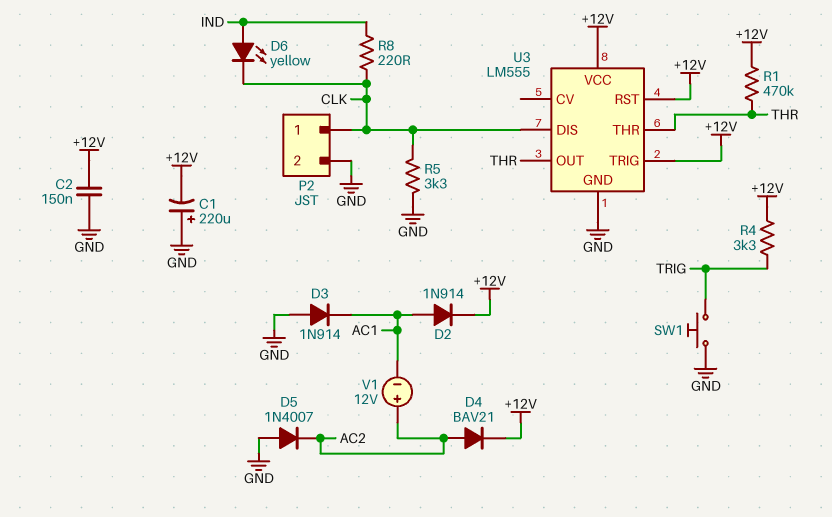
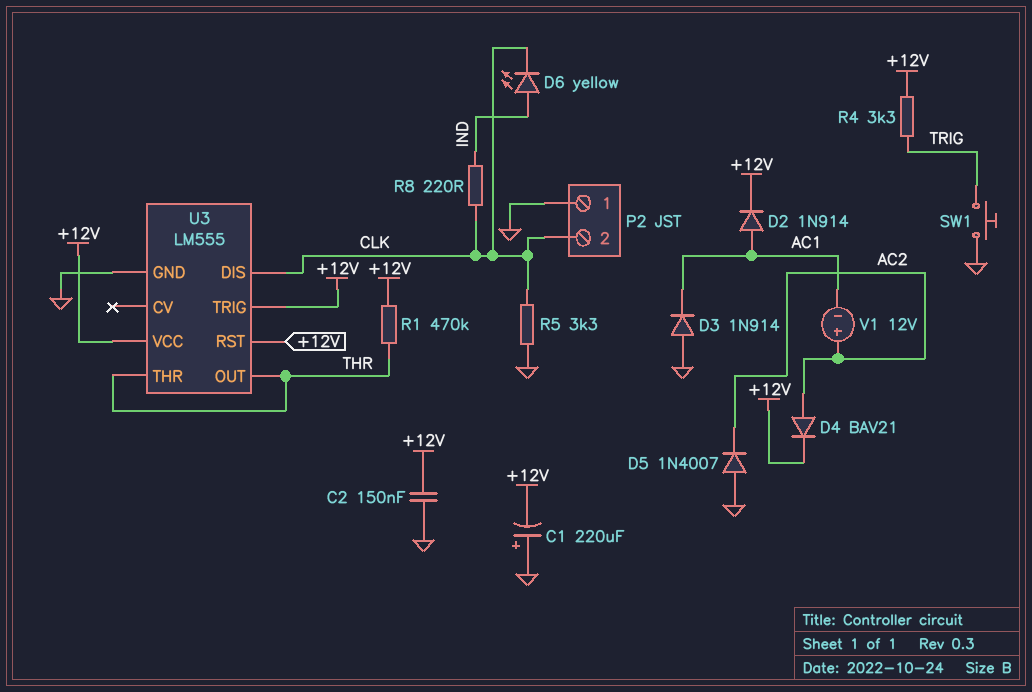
P2 pin 1: CLK -> GND
P2 pin 2: GND -> CLK

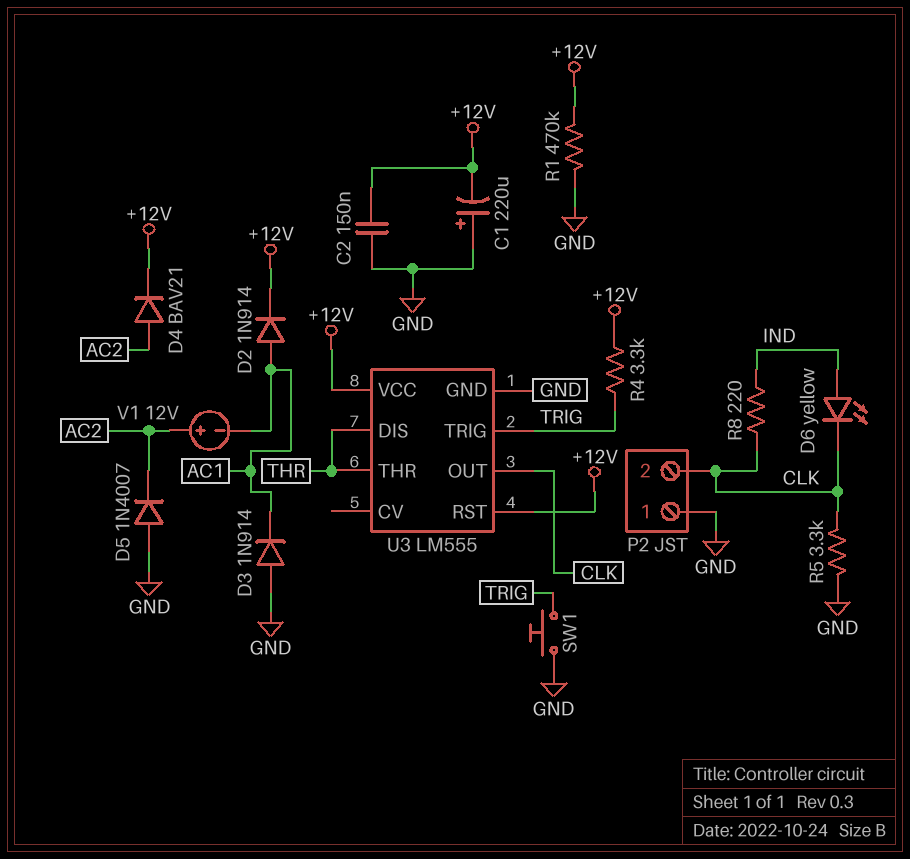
R1: 470k (+12V, THR) -> 470k (+12V, GND)
U3 pin DIS: CLK -> THR
U3 pin OUT: THR -> CLK
U3 pin TRIG: +12V -> TRIG

